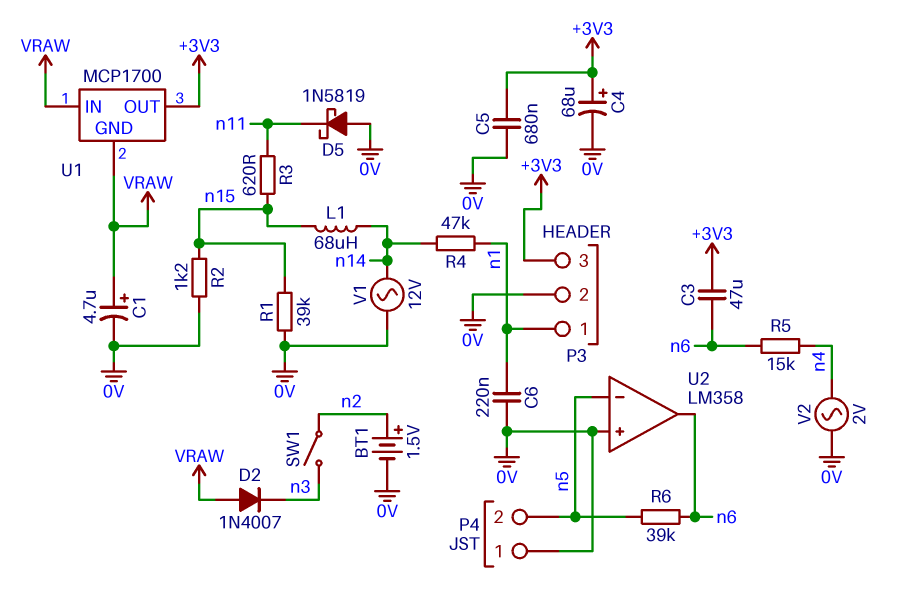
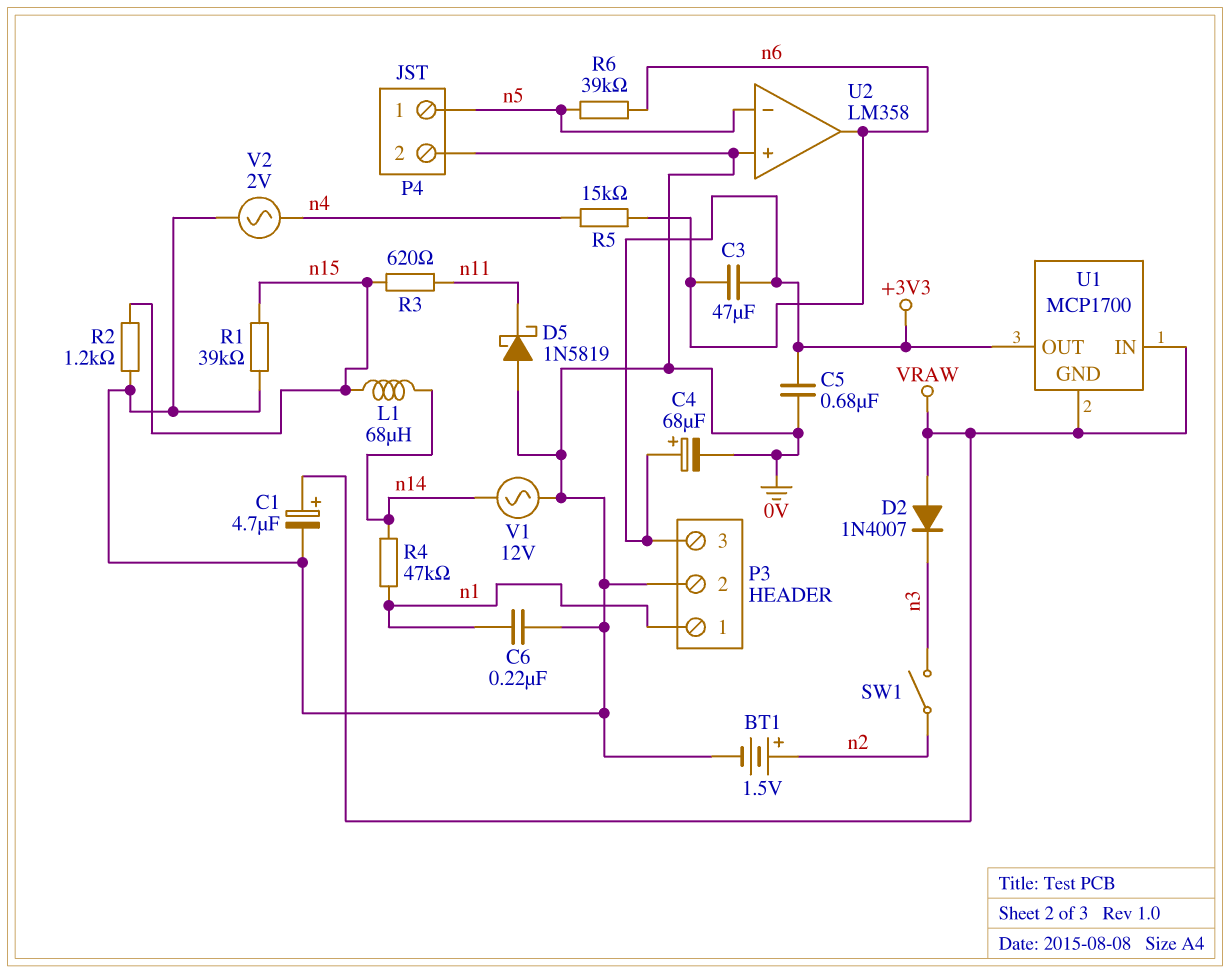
P4 pin 1: 0V -> n5
P4 pin 2: n5 -> 0V

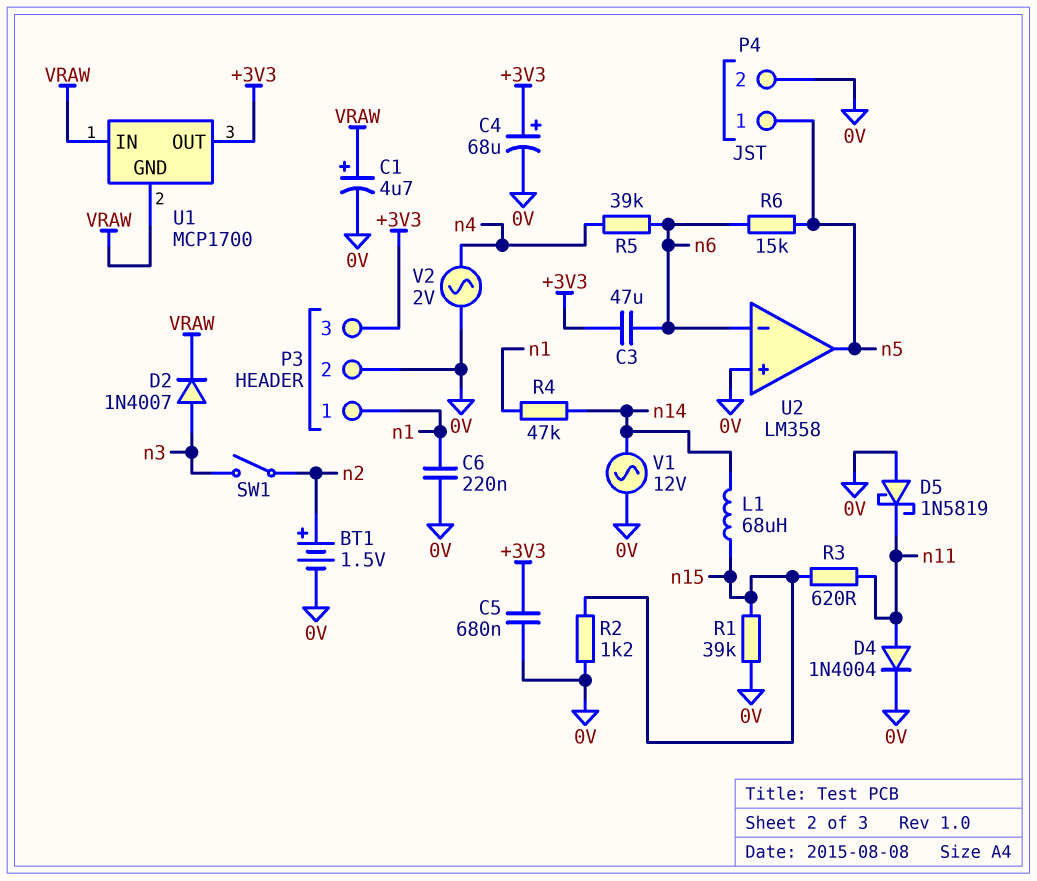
D2: diode 1N4007 (A VRAW, K n3) -> diode 1N4007 (A n3, K VRAW)
D4: none -> diode 1N4004 (A n11, K 0V)
R5: 15k (n4, n6) -> 39k (n4, n6)
R6: 39k (n5, n6) -> 15k (n5, n6)
U2 pin in-: n5 -> n6
U2 pin out: n6 -> n5

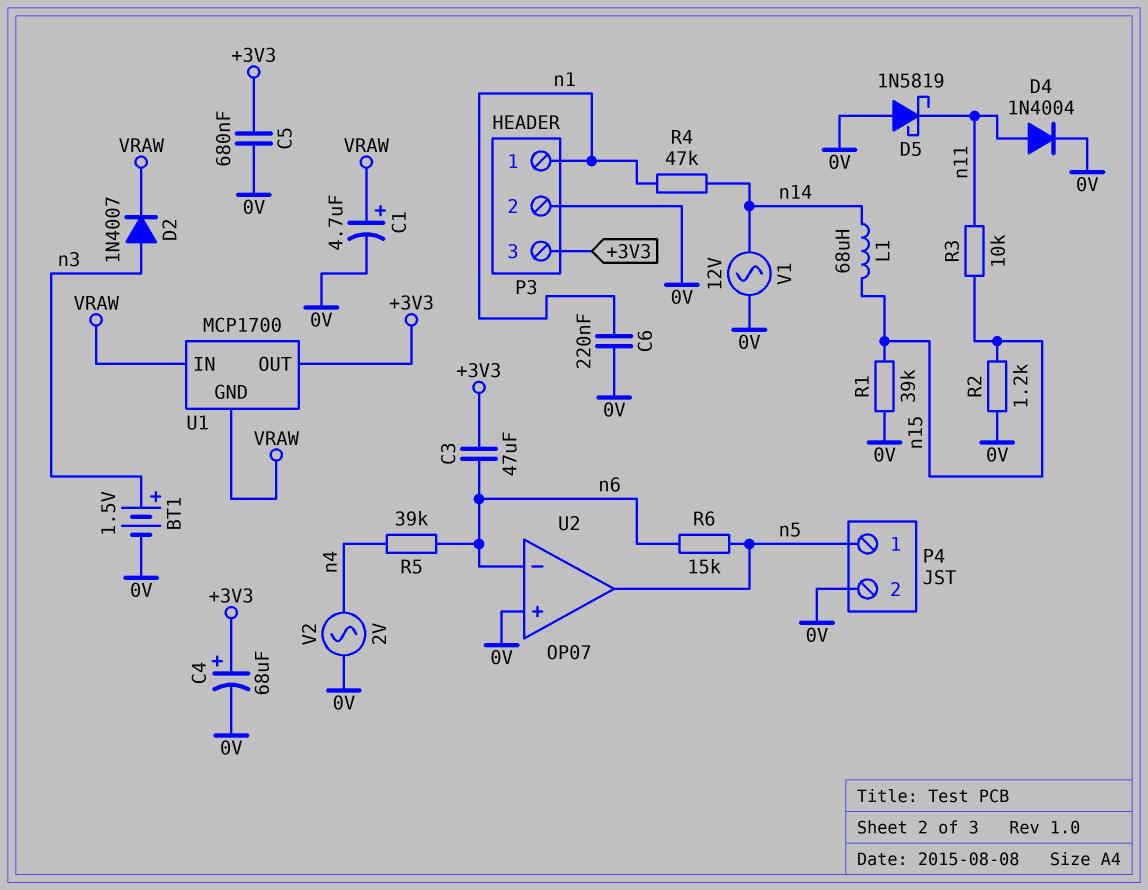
BT1: 1.5V (plus n2, minus 0V) -> 1.5V (plus n3, minus 0V)
R3: 620 (n11, n15) -> 10k (n11, n15)
SW1: switch (n2, n3) -> none
U2: LM358 -> OP07

